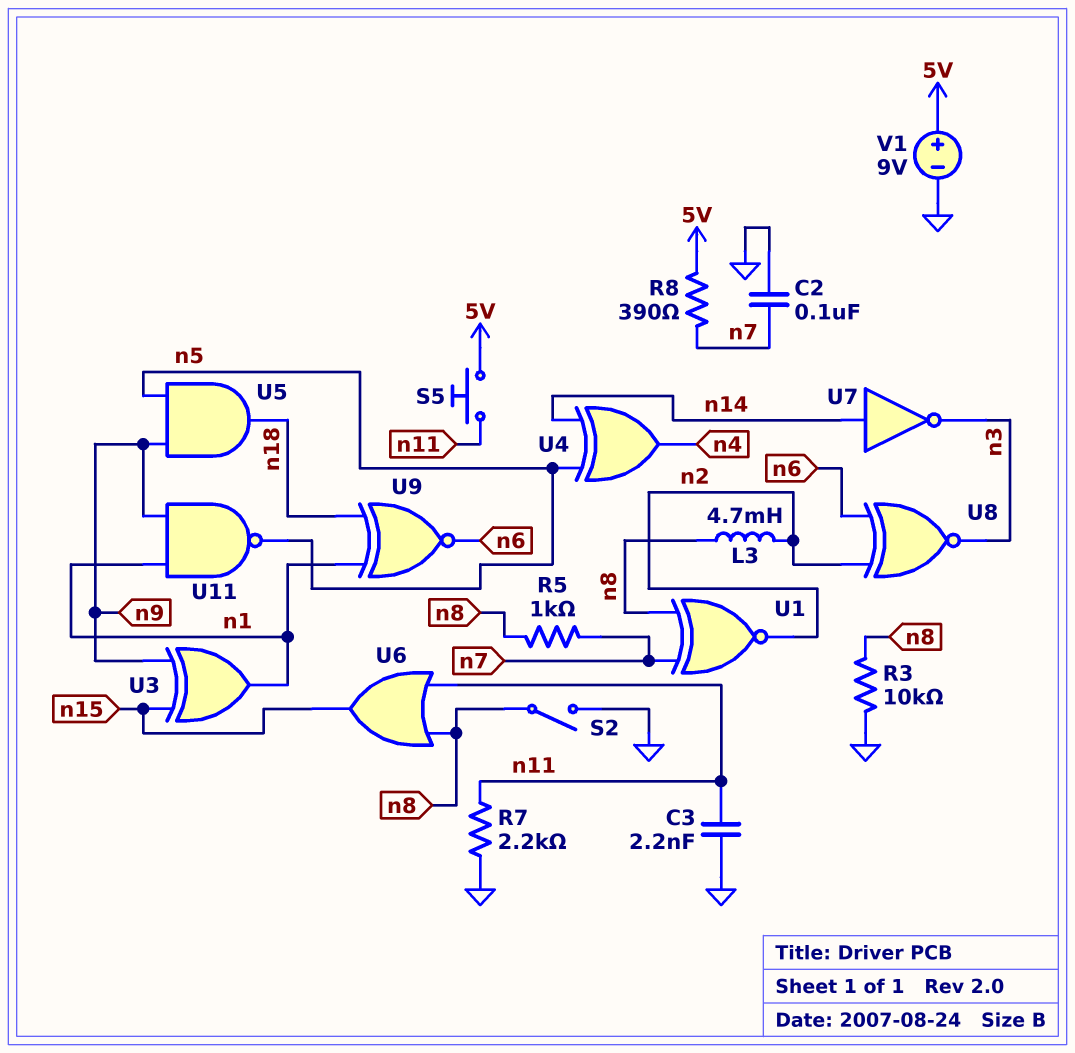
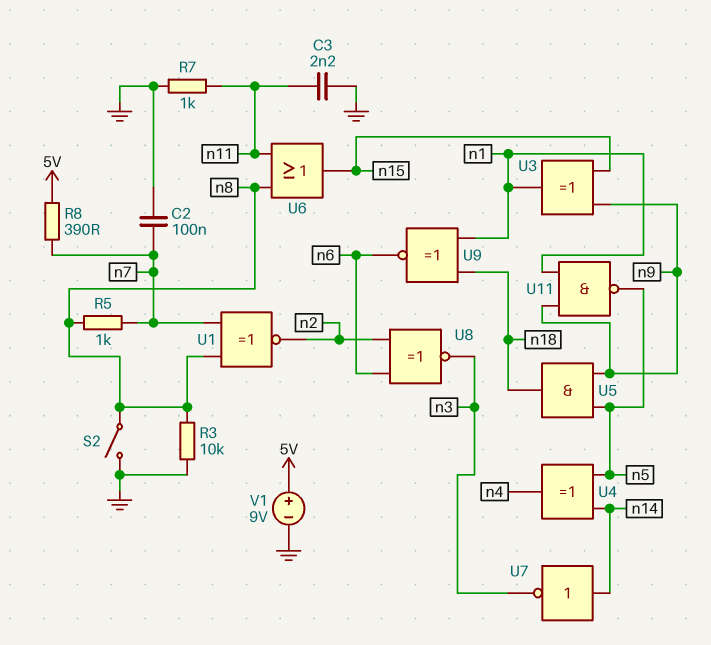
L3: 4.7mH (n2, n8) -> none
R7: 2.2k (GND, n11) -> 1k (GND, n11)
S5: button (5V, n11) -> none

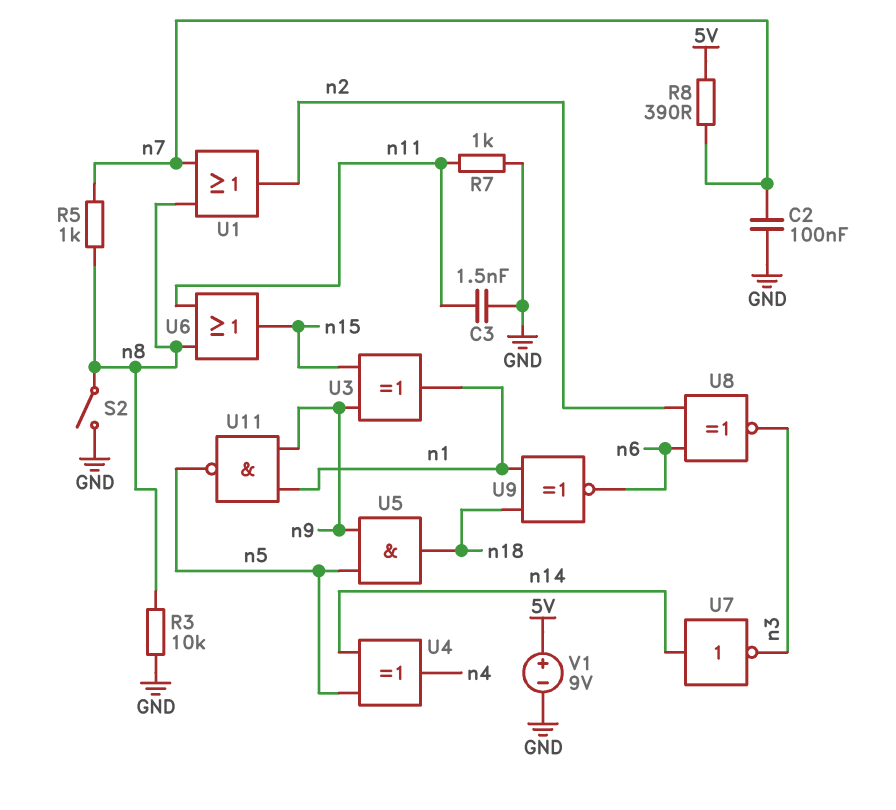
C3: 2.2nF (GND, n11) -> 1.5nF (GND, n11)
U1: XNOR (in n7, in n8, out n2) -> OR (in n7, in n8, out n2)

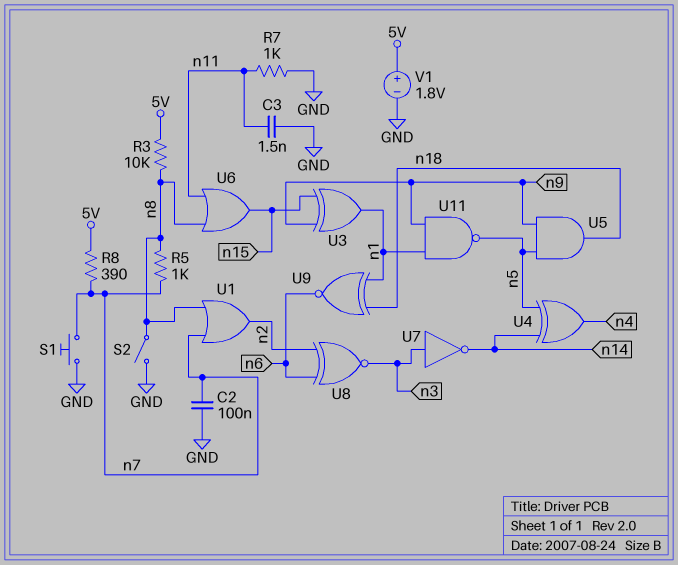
R3: 10k (GND, n8) -> 10k (5V, n8)
S1: none -> button (GND, n7)
U7: NOT (in n14, out n3) -> NOT (in n3, out n14)
V1: 9V (plus 5V, minus GND) -> 1.8V (plus 5V, minus GND)

